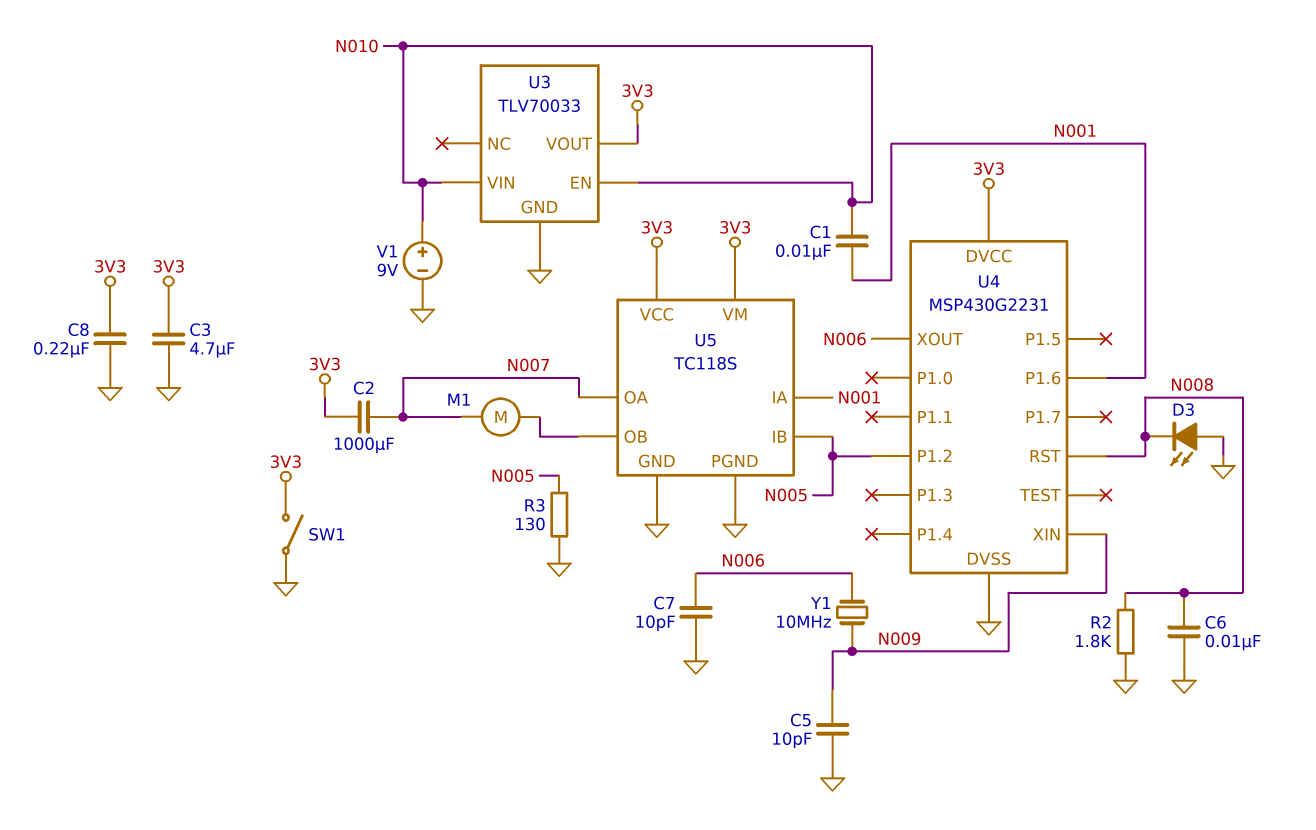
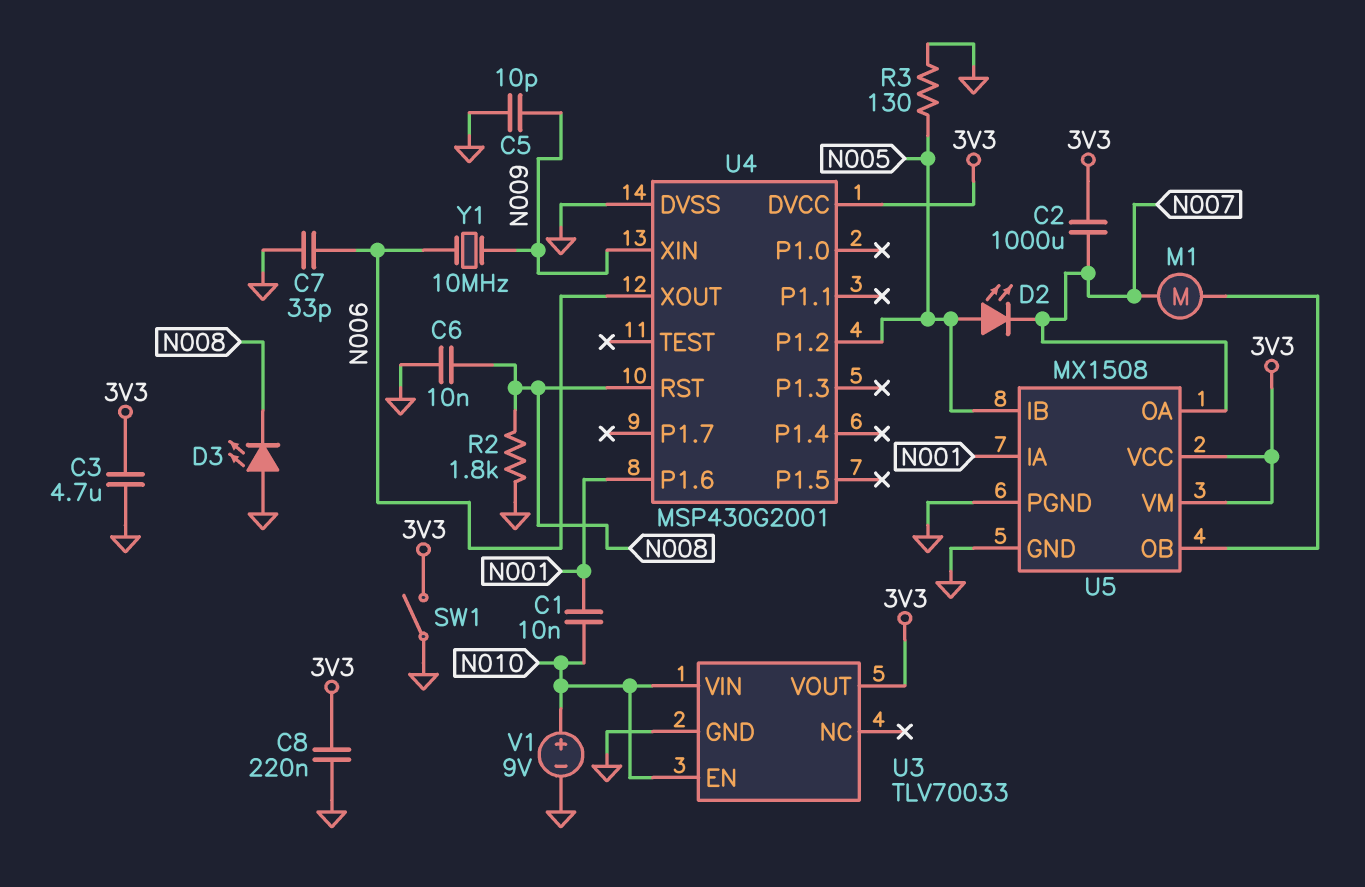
C7: 10pF (GND, N006) -> 33pF (GND, N006)
D2: none -> LED (A N005, K N007)
U4: MSP430G2231 -> MSP430G2001
U5: TC118S -> MX1508

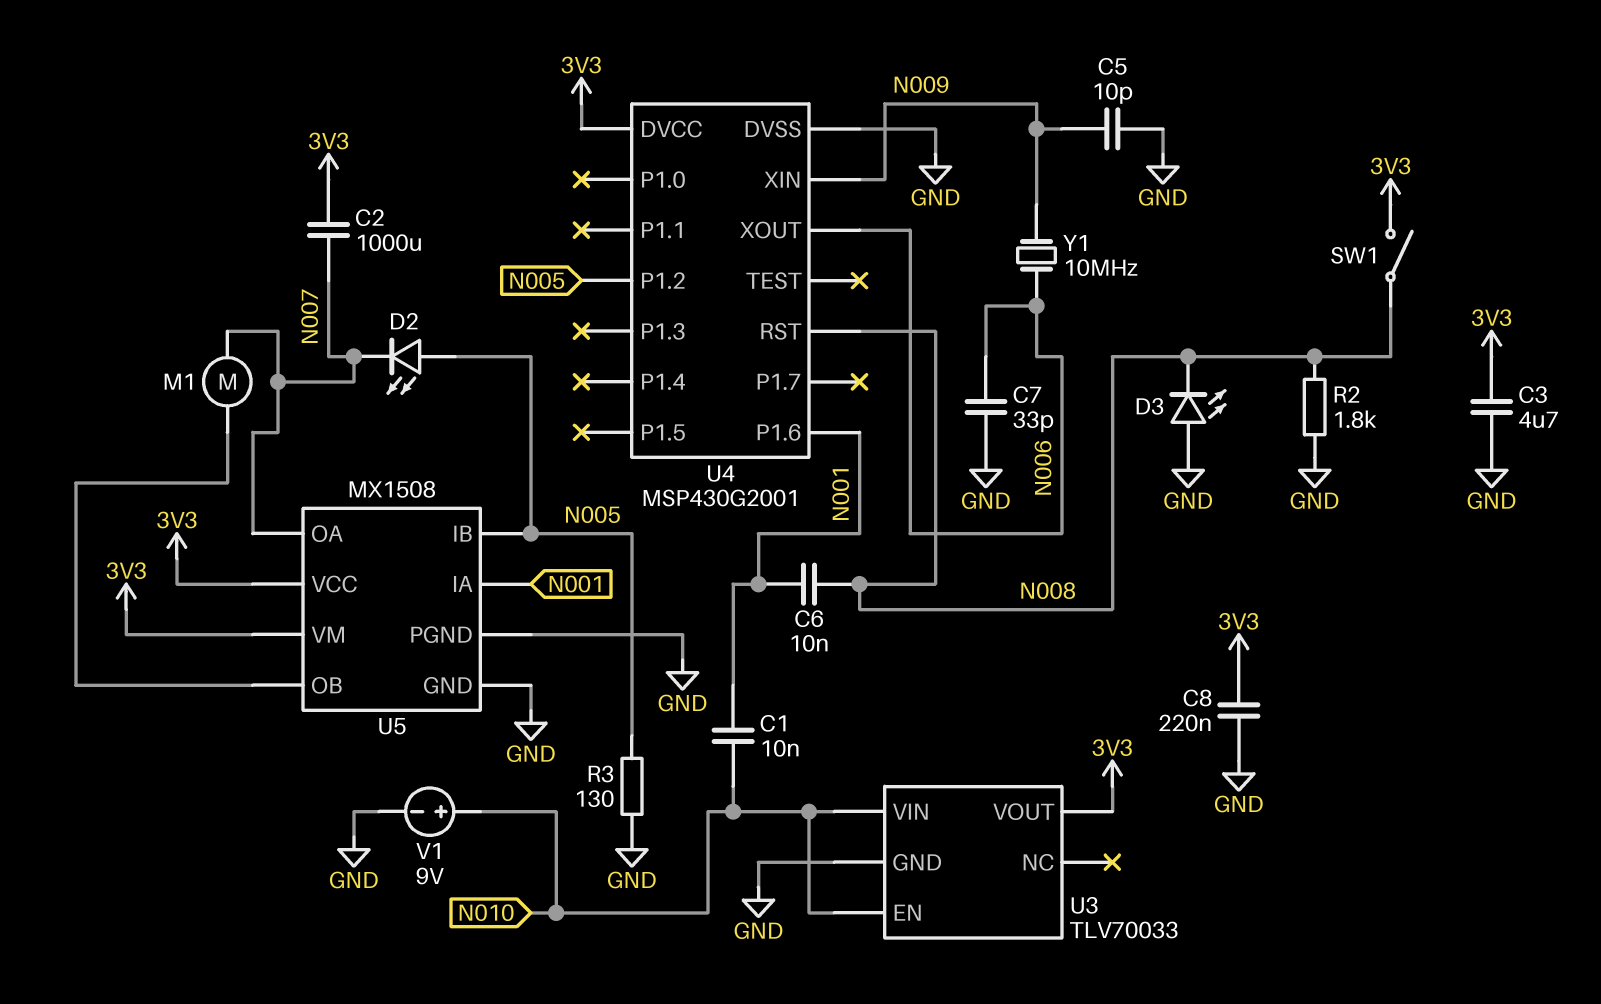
C6: 10nF (GND, N008) -> 10nF (N001, N008)
SW1: switch (3V3, GND) -> switch (3V3, N008)

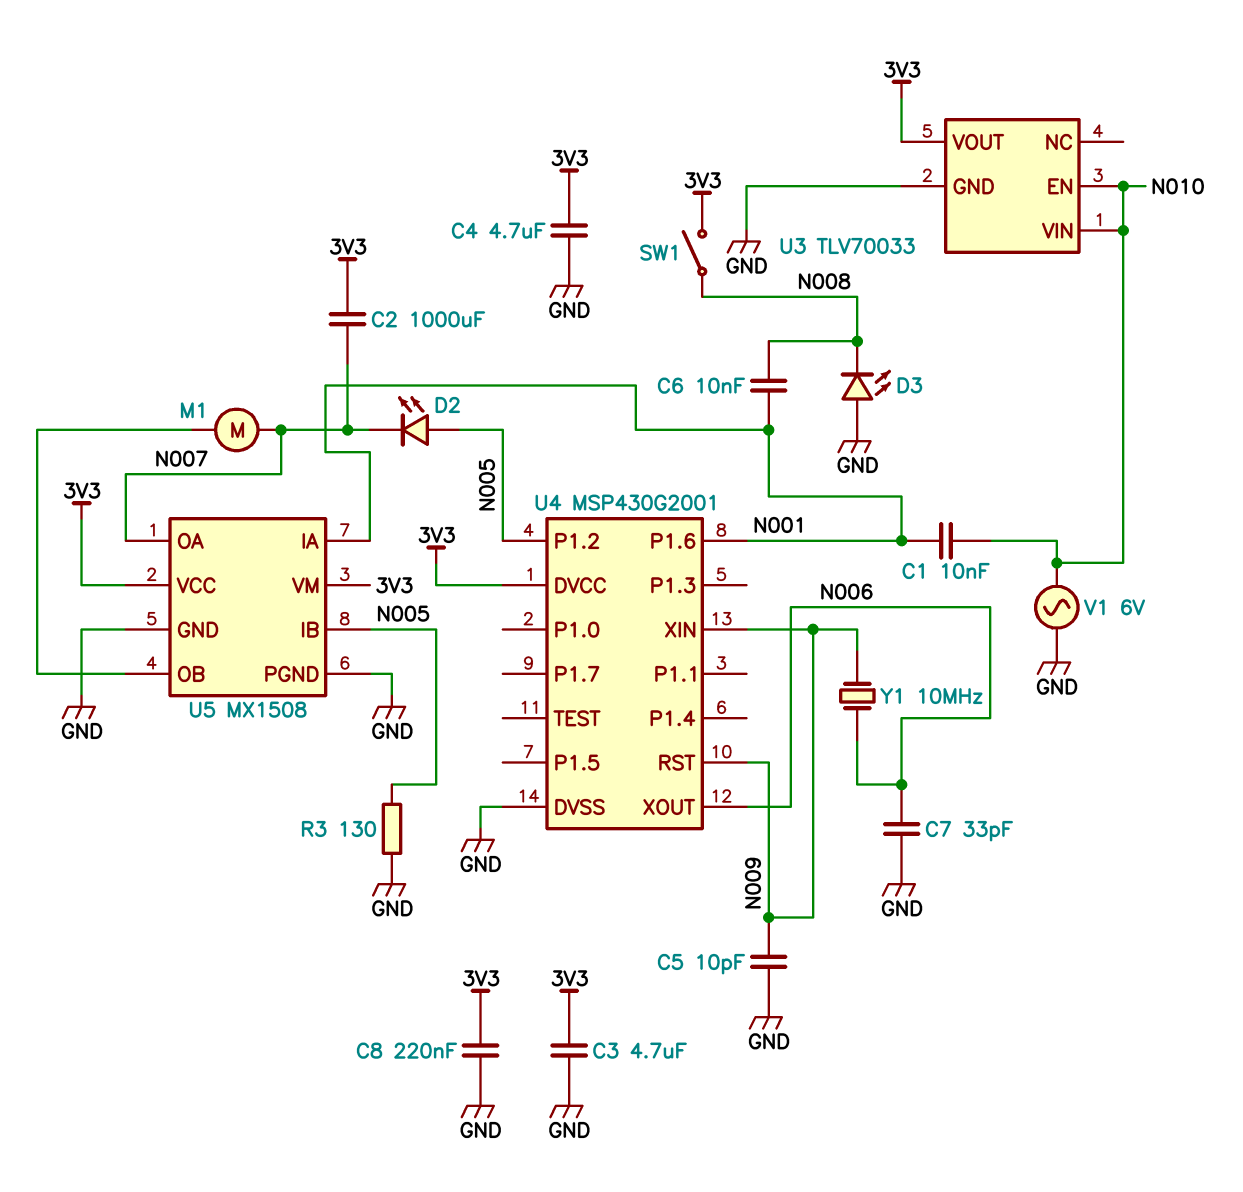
C4: none -> 4.7uF (3V3, GND)
R2: 1.8k (GND, N008) -> none
U4 pin RST: N008 -> N009
V1: 9V (plus N010, minus GND) -> AC 6V (GND, N010)

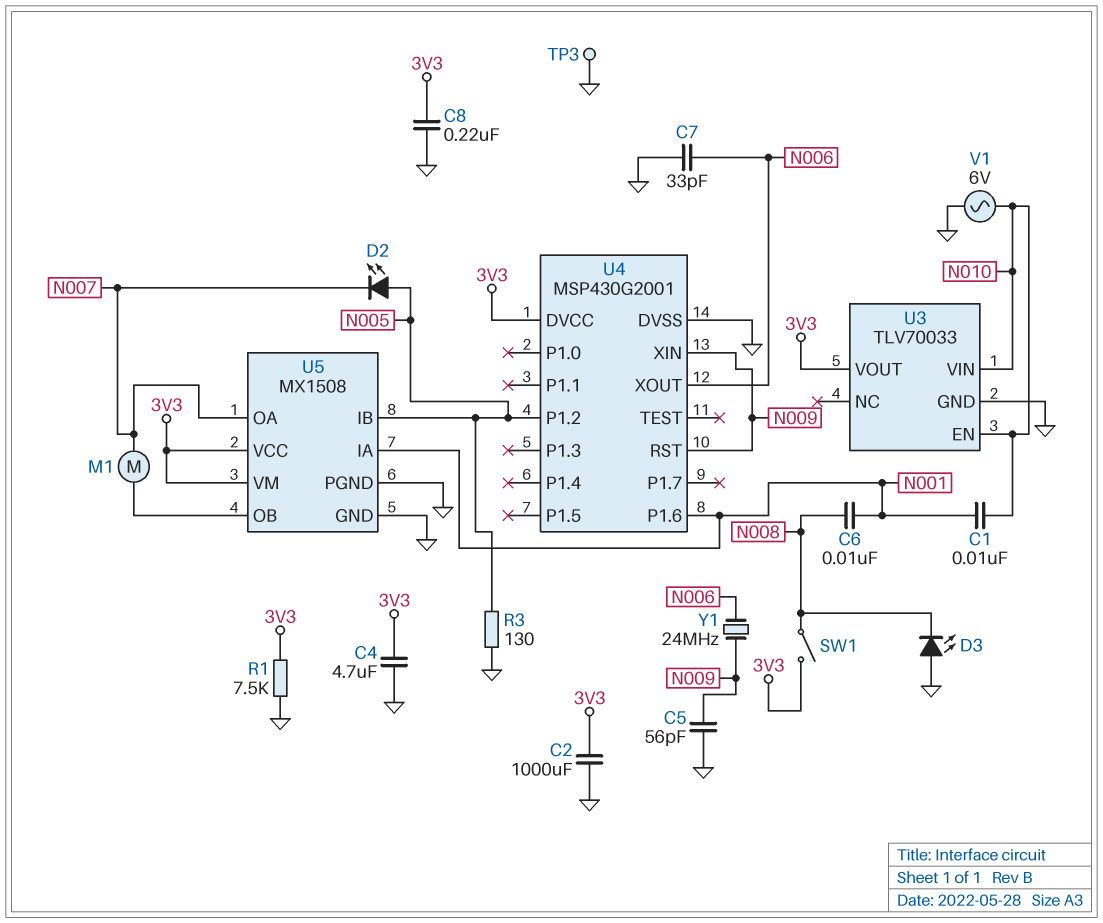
C2: 1000uF (3V3, N007) -> 1000uF (3V3, GND)
C3: 4.7uF (3V3, GND) -> none
C5: 10pF (GND, N009) -> 56pF (GND, N009)
R1: none -> 7.5k (3V3, GND)
TP3: none -> test point (GND)
Y1: 10MHz (N006, N009) -> 24MHz (N006, N009)

